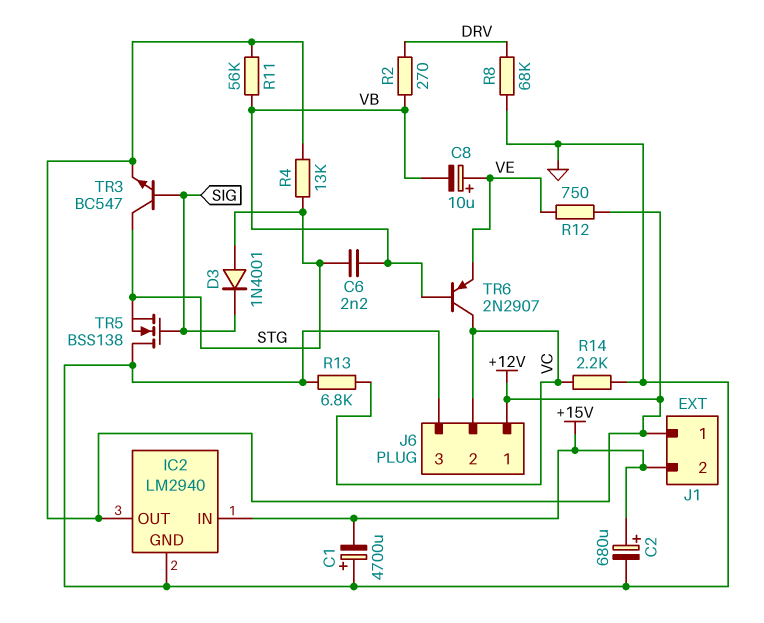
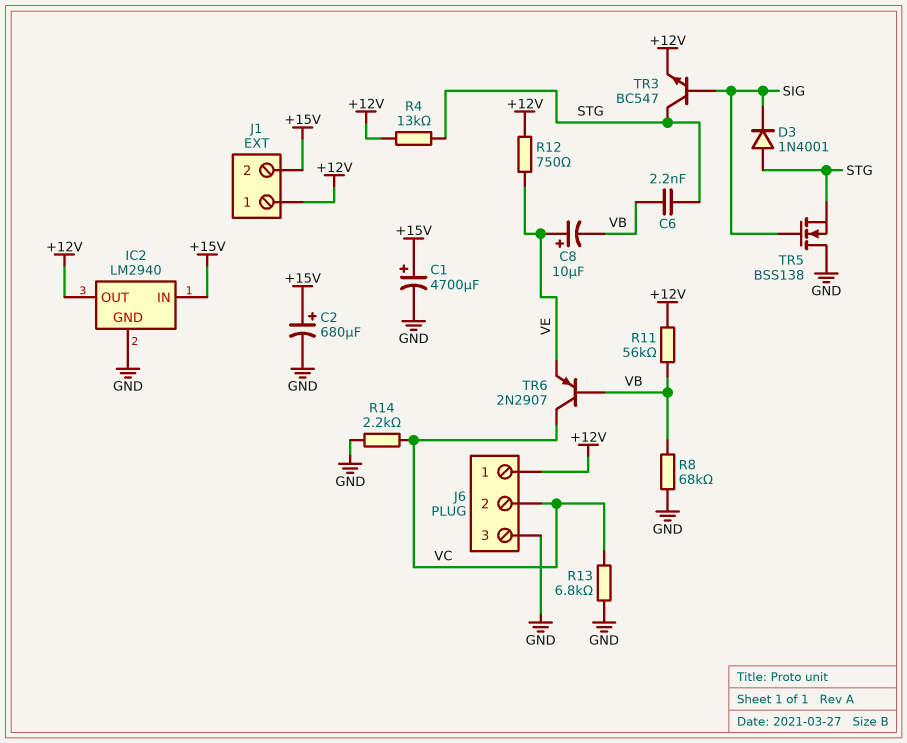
C1: 4700uF (plus GND, minus +15V) -> 4700uF (plus +15V, minus GND)
R2: 270 (DRV, VB) -> none
R8: 68k (DRV, GND) -> 68k (GND, VB)

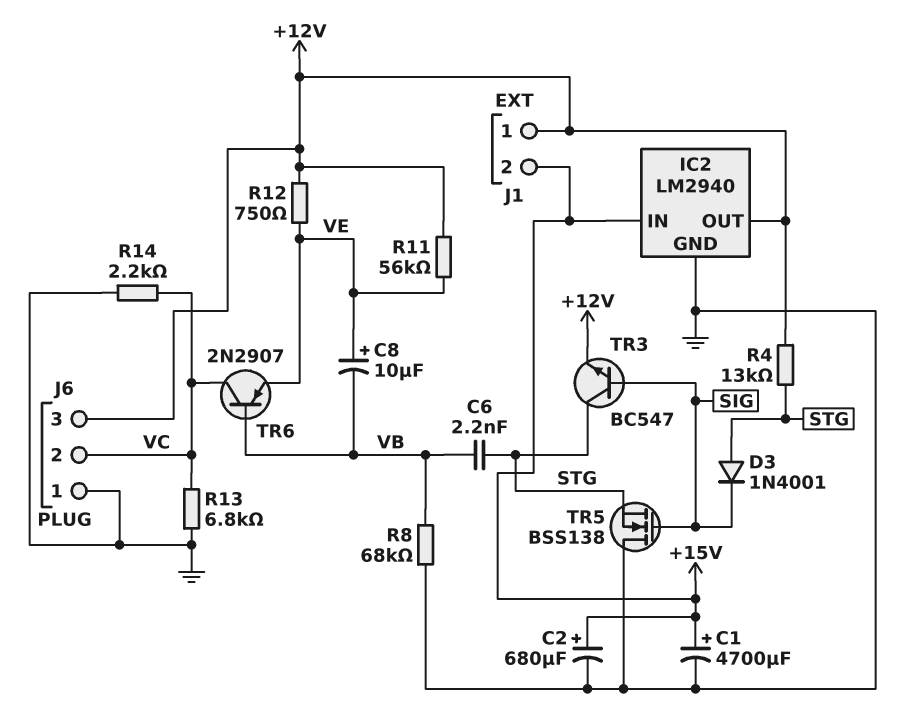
J6 pin 1: +12V -> GND
J6 pin 3: GND -> +12V
R11: 56k (+12V, VB) -> 56k (+12V, VE)

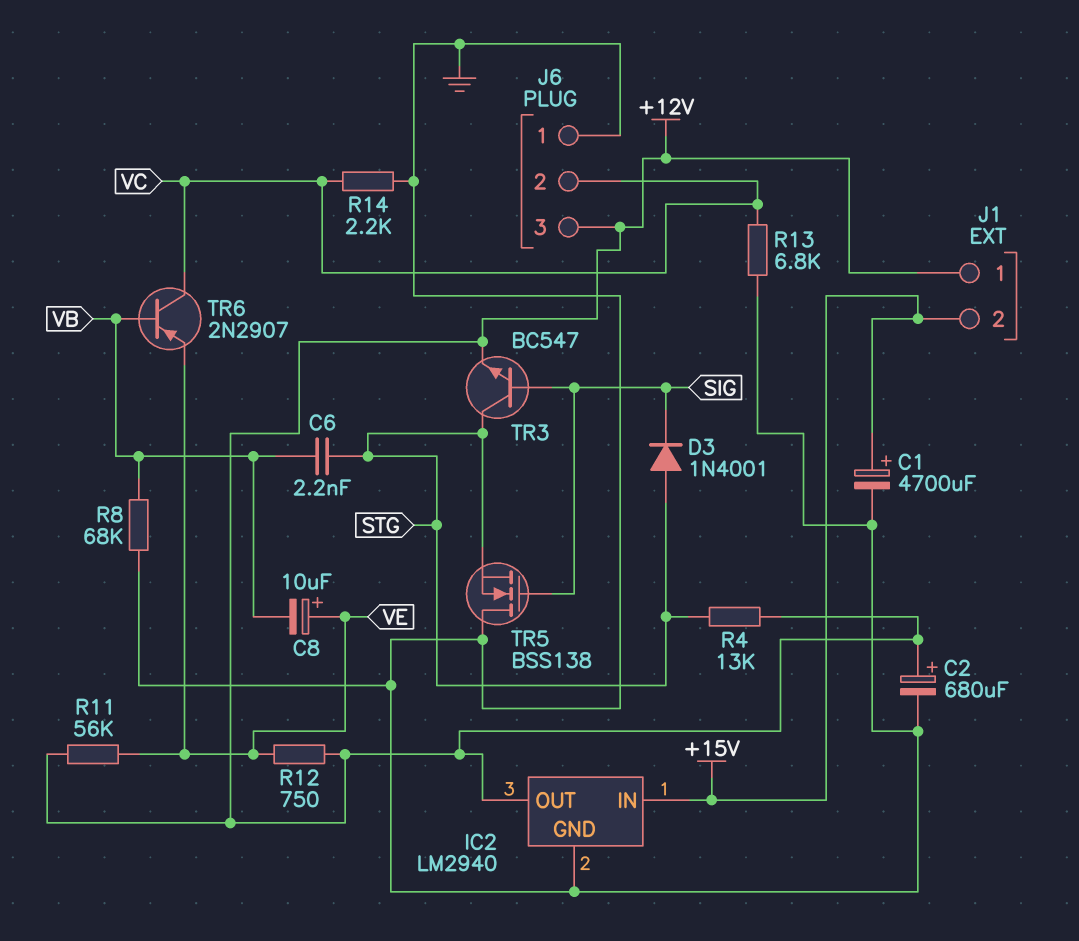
C2: 680uF (plus +15V, minus GND) -> 680uF (plus +12V, minus GND)

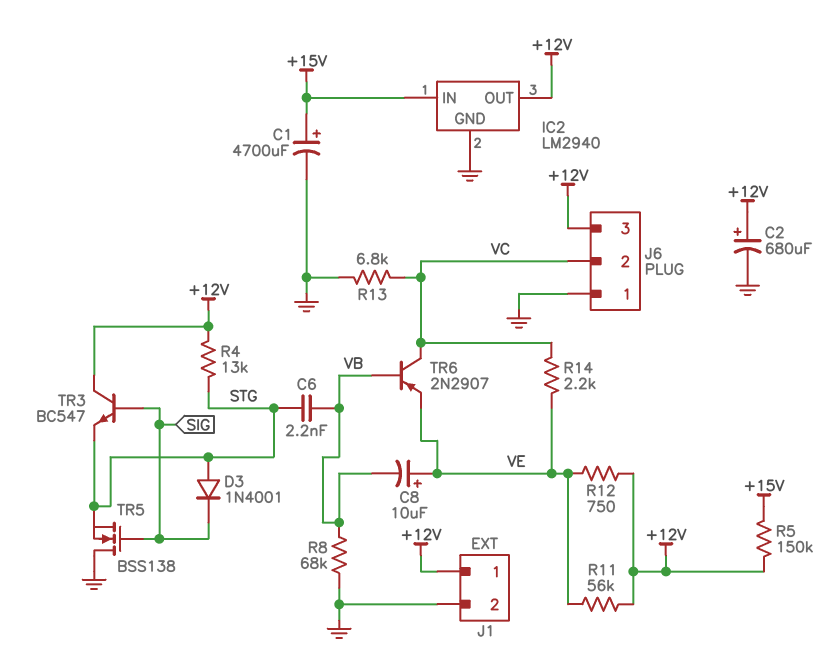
J1 pin 2: +15V -> GND
R5: none -> 150k (+12V, +15V)
R14: 2.2k (GND, VC) -> 2.2k (VC, VE)
TR3: NPN BC547 (B SIG, C STG, E +12V) -> NPN BC547 (B SIG, C +12V, E STG)

